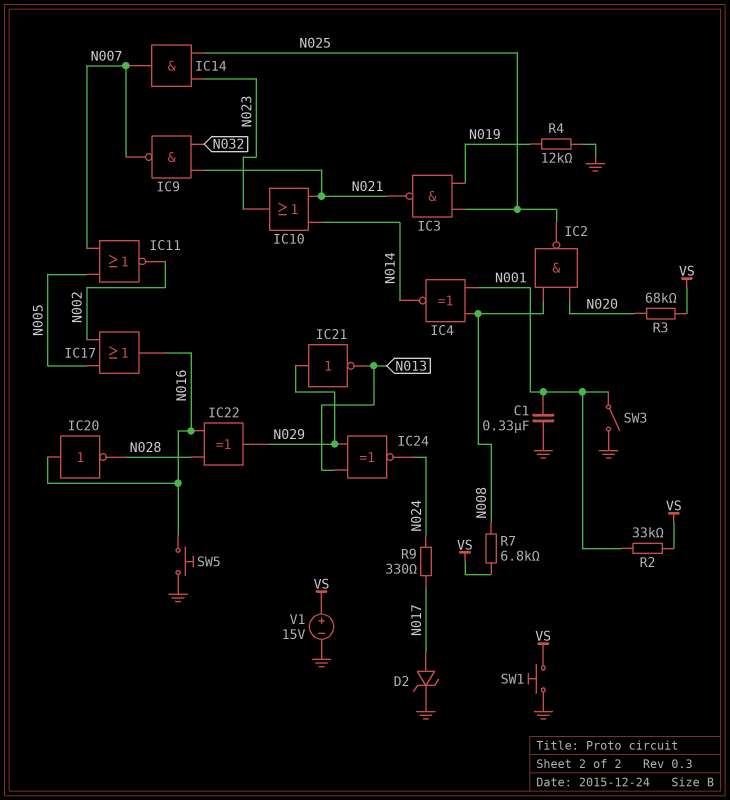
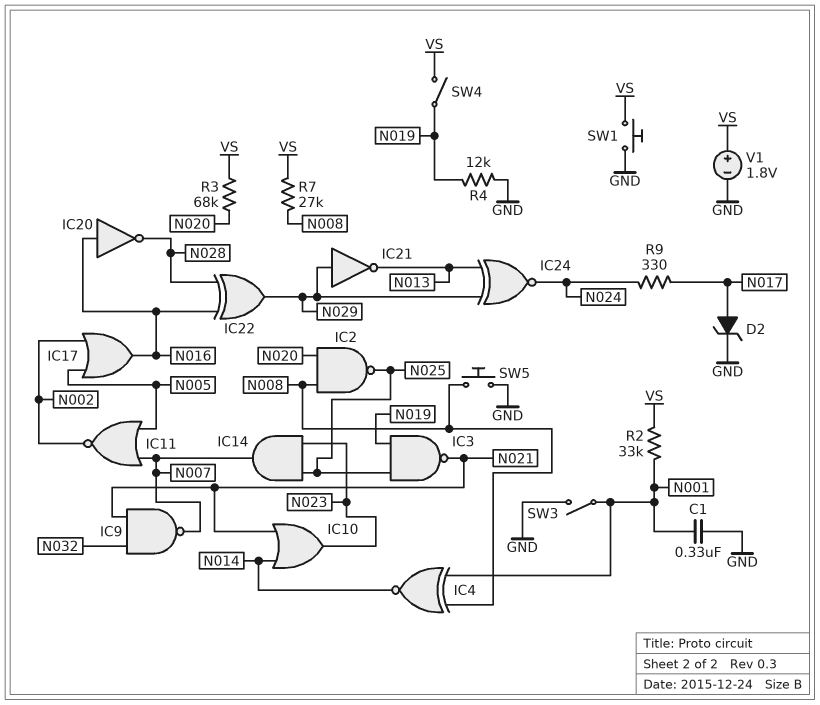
R7: 6.8k (N008, VS) -> 27k (N008, VS)
SW4: none -> switch (N019, VS)
SW5: button (GND, N016) -> button (GND, N008)
V1: 15V (plus VS, minus GND) -> 1.8V (plus VS, minus GND)

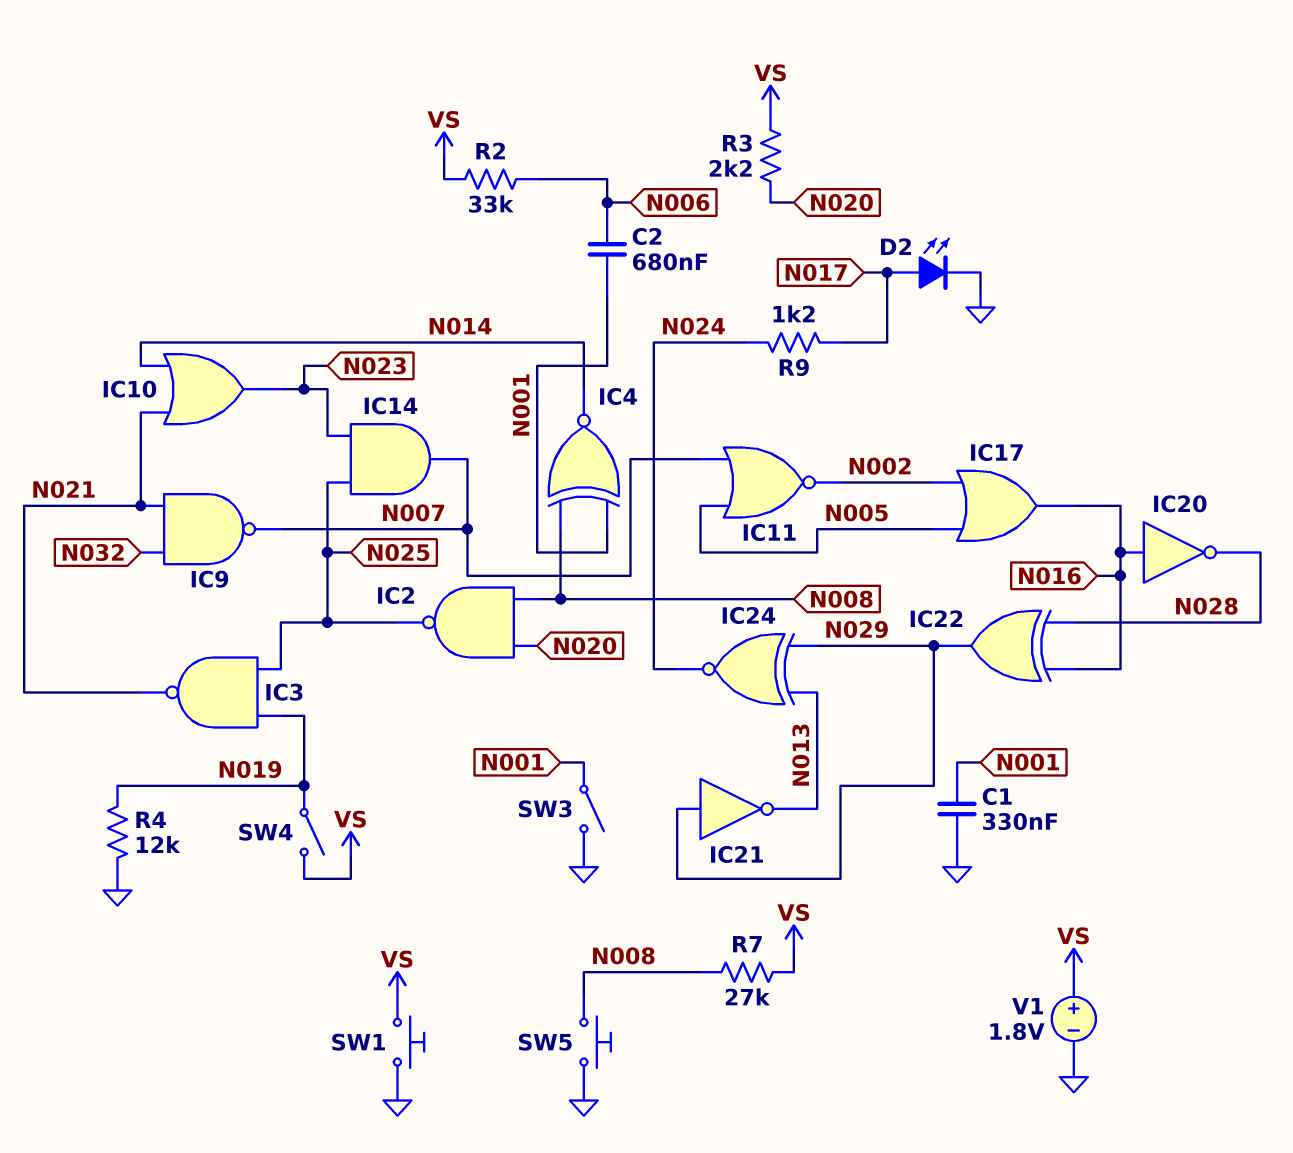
C2: none -> 680nF (N001, N006)
D2: zener (A N017, K GND) -> LED (A N017, K GND)
R2: 33k (N001, VS) -> 33k (N006, VS)
R3: 68k (N020, VS) -> 2.2k (N020, VS)
R9: 330 (N017, N024) -> 1.2k (N017, N024)

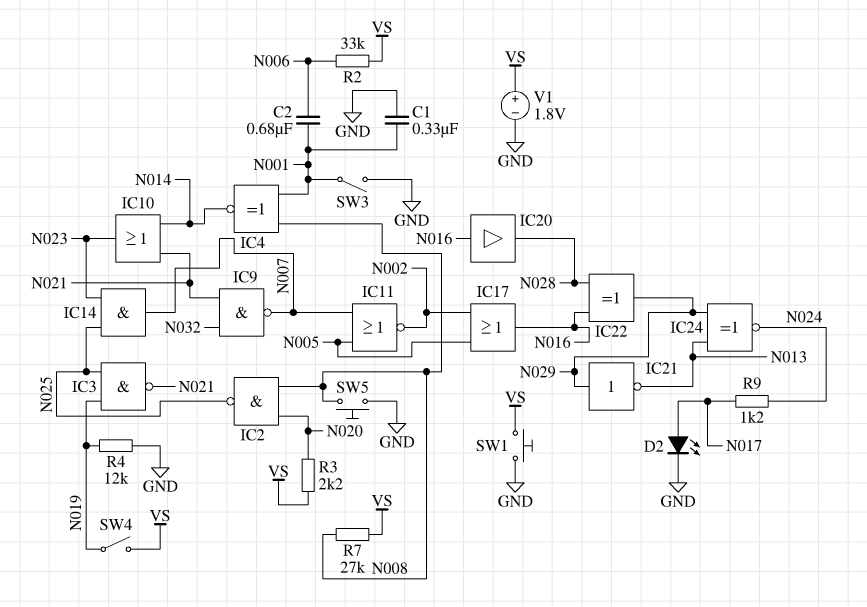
IC20: NOT (in N016, out N028) -> buffer (in N016, out N028)

